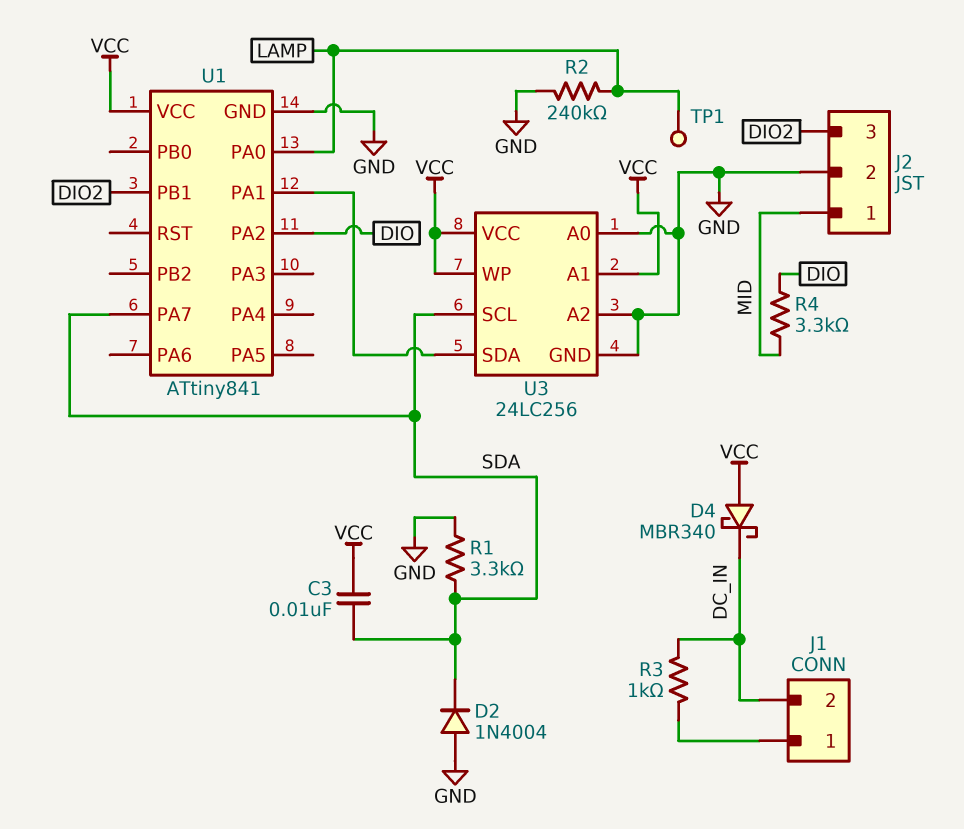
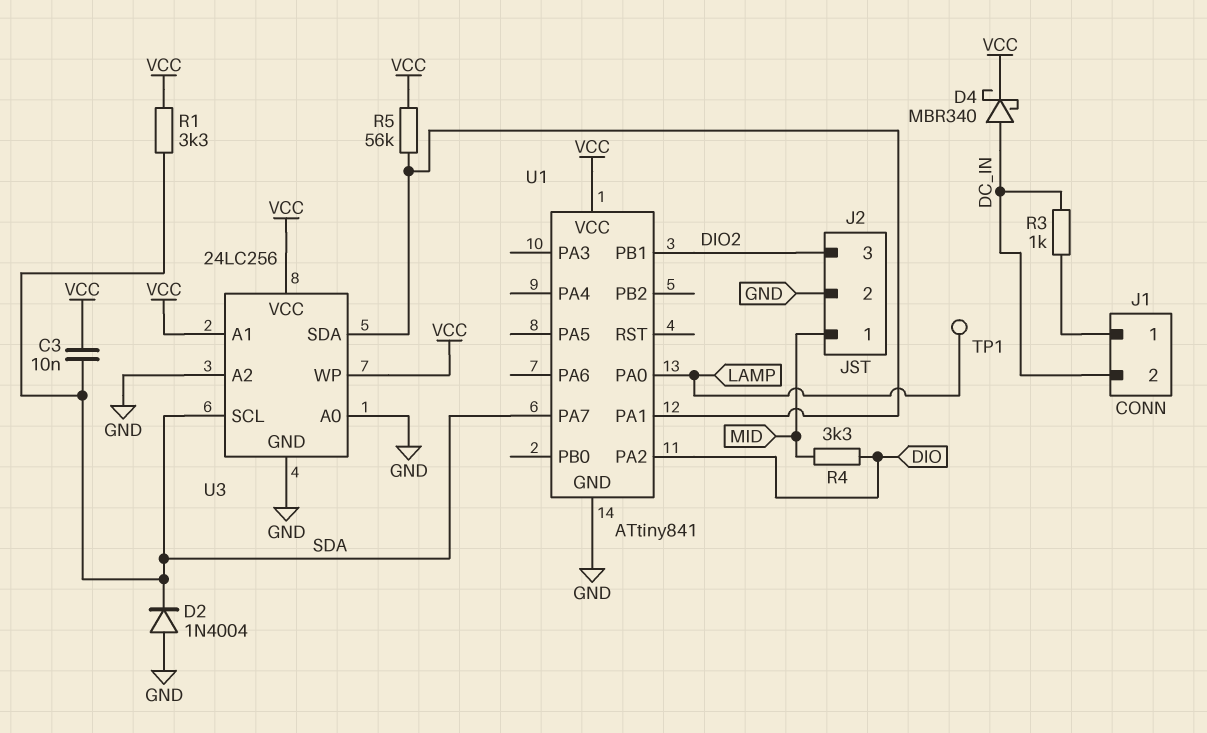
D4: schottky MBR340 (A VCC, K DC_IN) -> schottky MBR340 (A DC_IN, K VCC)
R1: 3.3k (GND, SDA) -> 3.3k (SDA, VCC)
R2: 240k (GND, LAMP) -> none
R5: none -> 56k (U1/PA1, VCC)

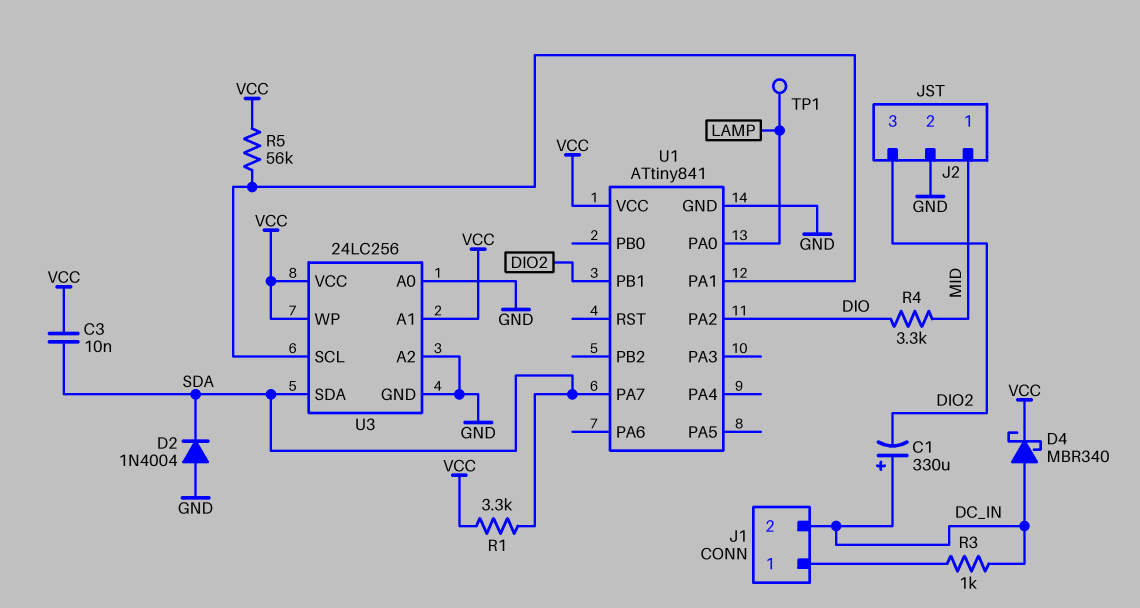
C1: none -> 330uF (plus DC_IN, minus DIO2)
U3 pin SCL: SDA -> U1/PA1
U3 pin SDA: U1/PA1 -> SDA

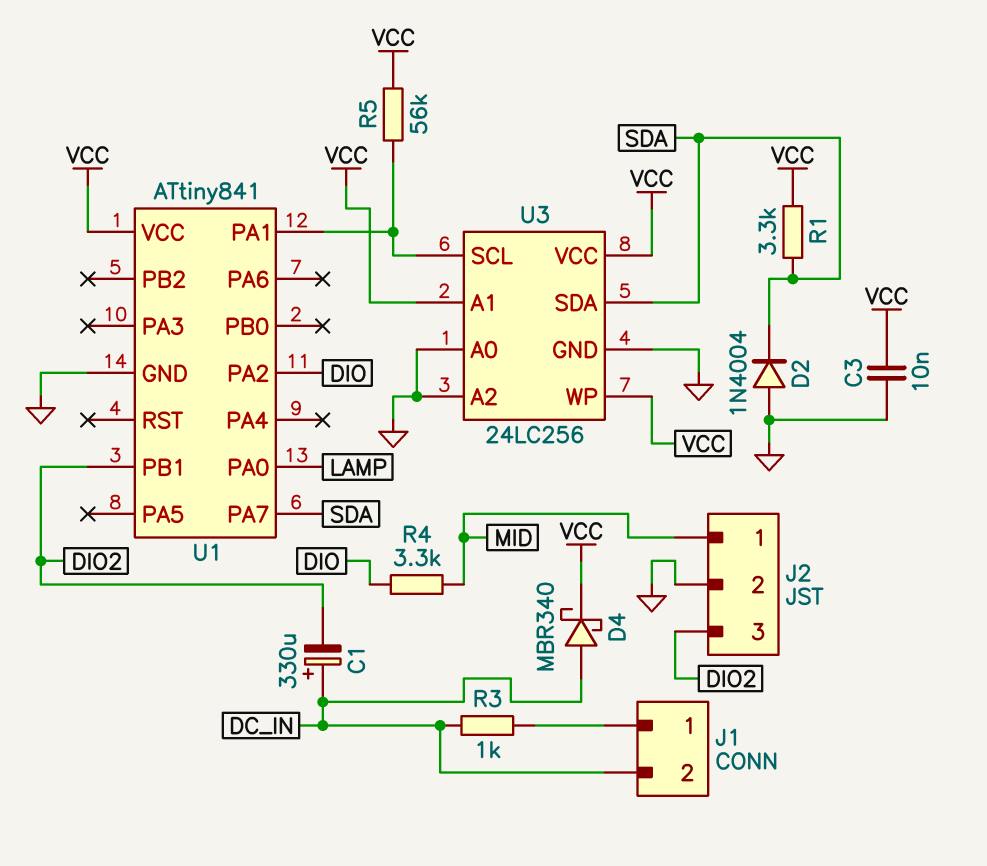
C3: 10nF (SDA, VCC) -> 10nF (GND, VCC)
TP1: test point (LAMP) -> none

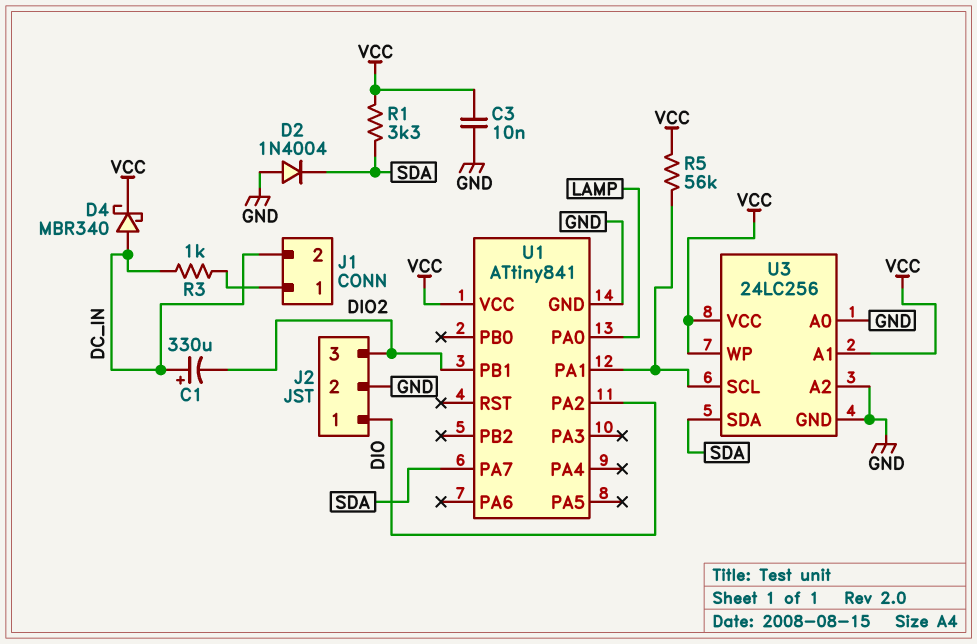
J2 pin 1: MID -> DIO
R4: 3.3k (DIO, MID) -> none

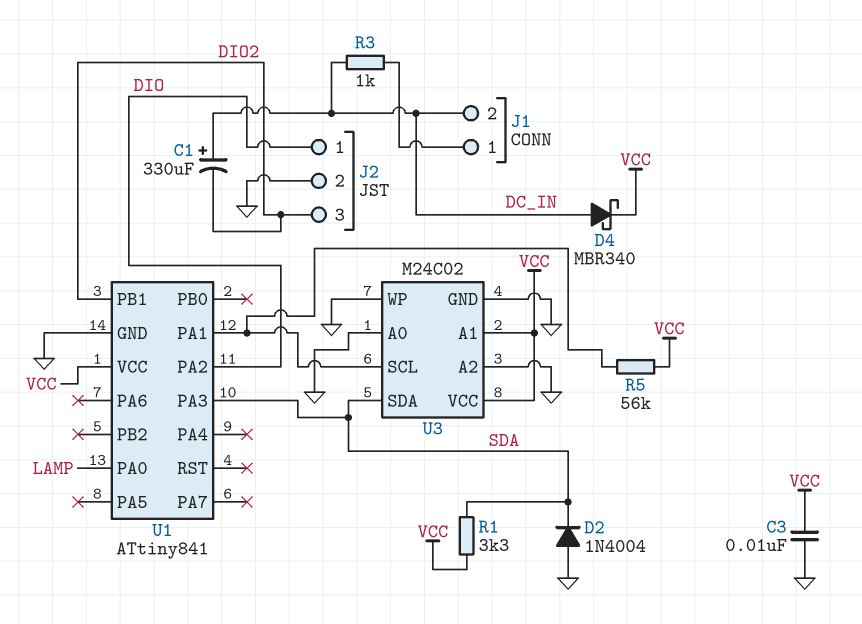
U1 pin PA3: none -> SDA
U1 pin PA7: SDA -> none
U3: 24LC256 -> M24C02
U3 pin WP: VCC -> GND

